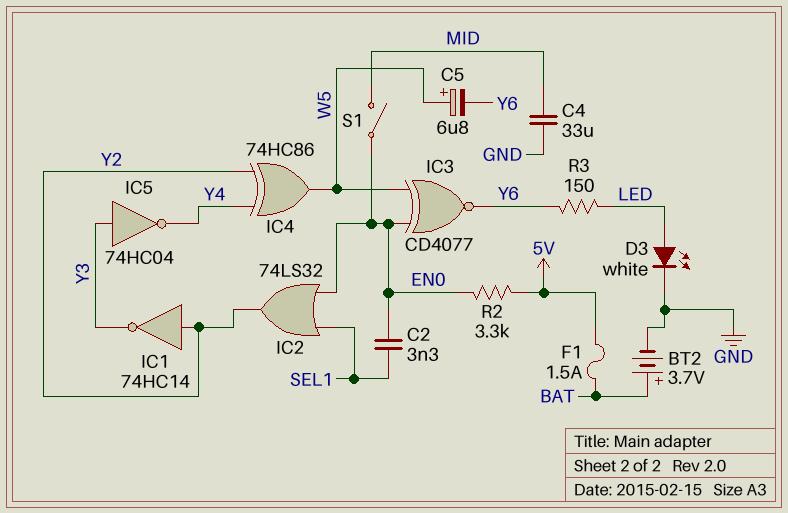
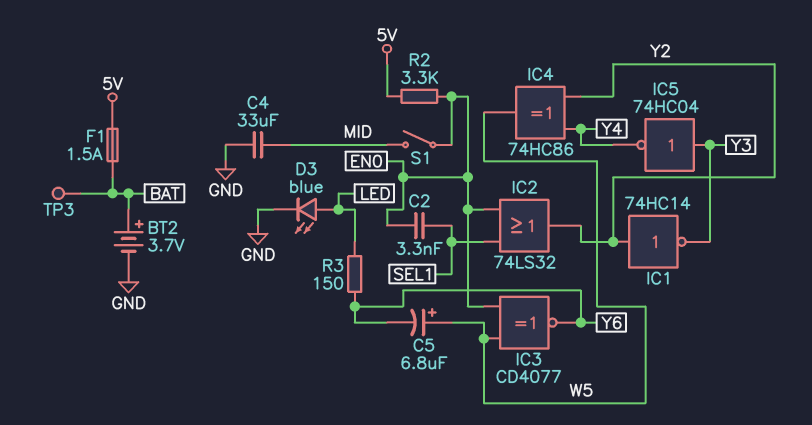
D3: LED white (A LED, K GND) -> LED blue (A LED, K GND)
TP3: none -> test point (BAT)

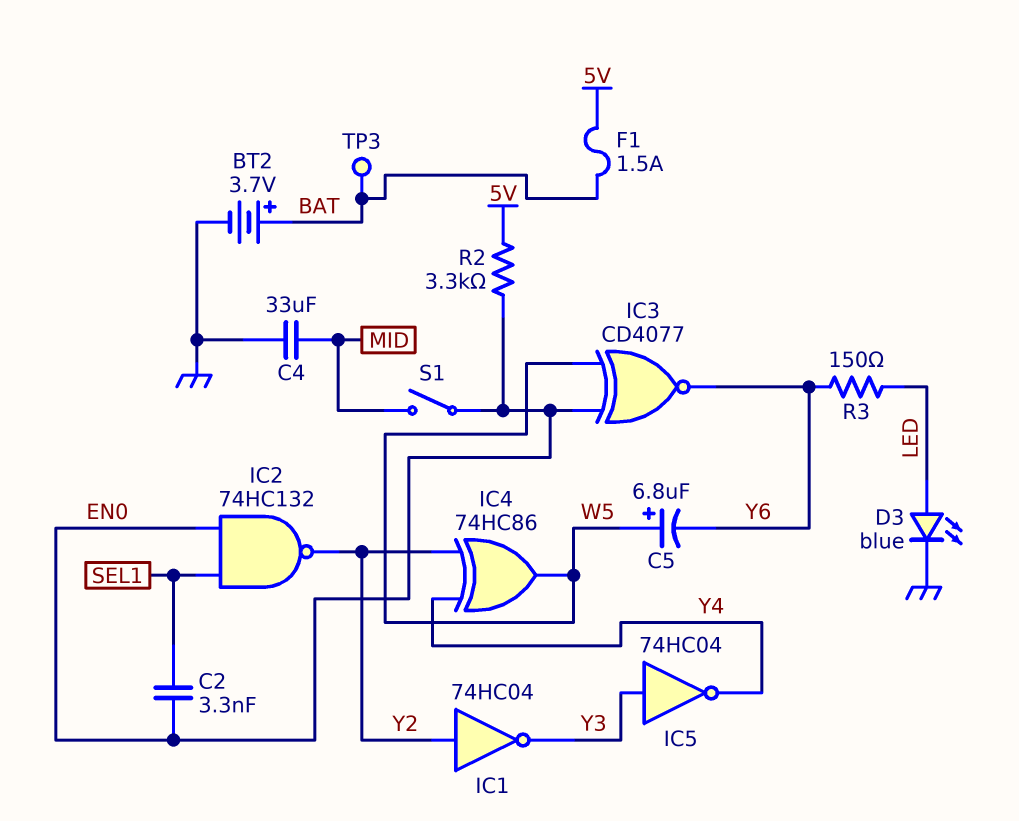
IC1: NOT 74HC14 (in Y2, out Y3) -> NOT 74HC04 (in Y2, out Y3)
IC2: OR 74LS32 (in EN0, in SEL1, out Y2) -> NAND 74HC132 (in EN0, in SEL1, out Y2)

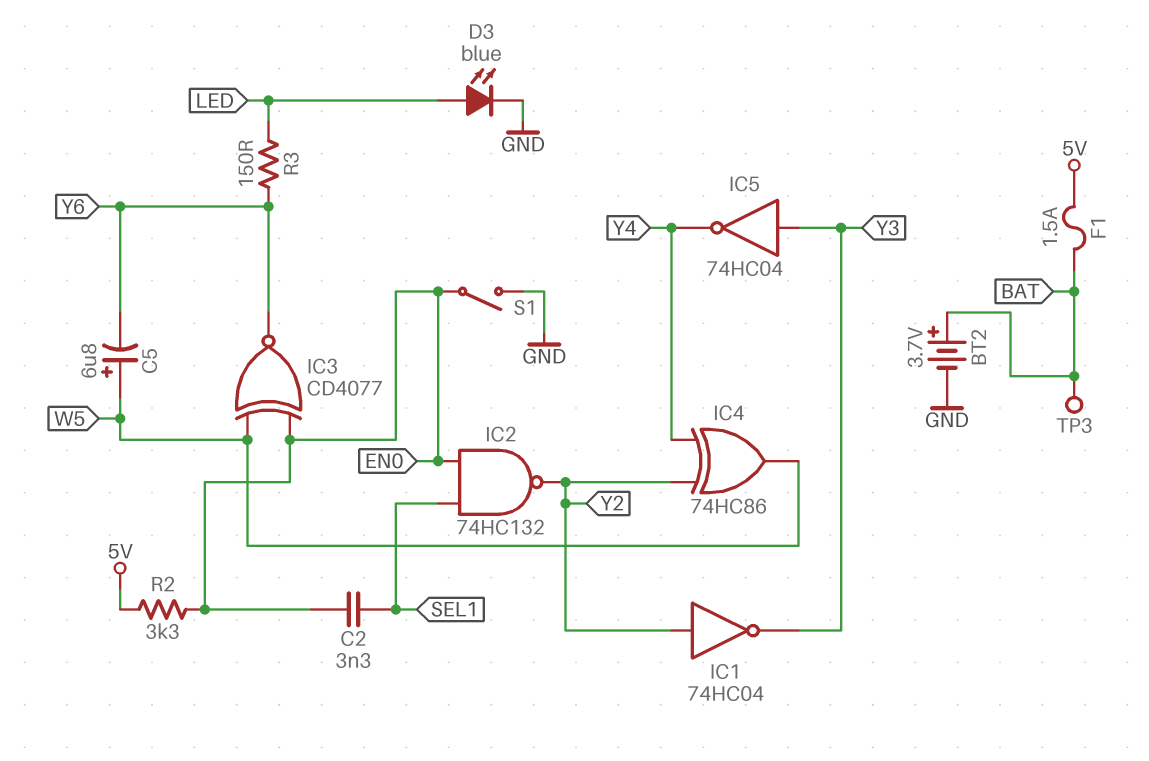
C4: 33uF (GND, MID) -> none
S1: switch (EN0, MID) -> switch (EN0, GND)

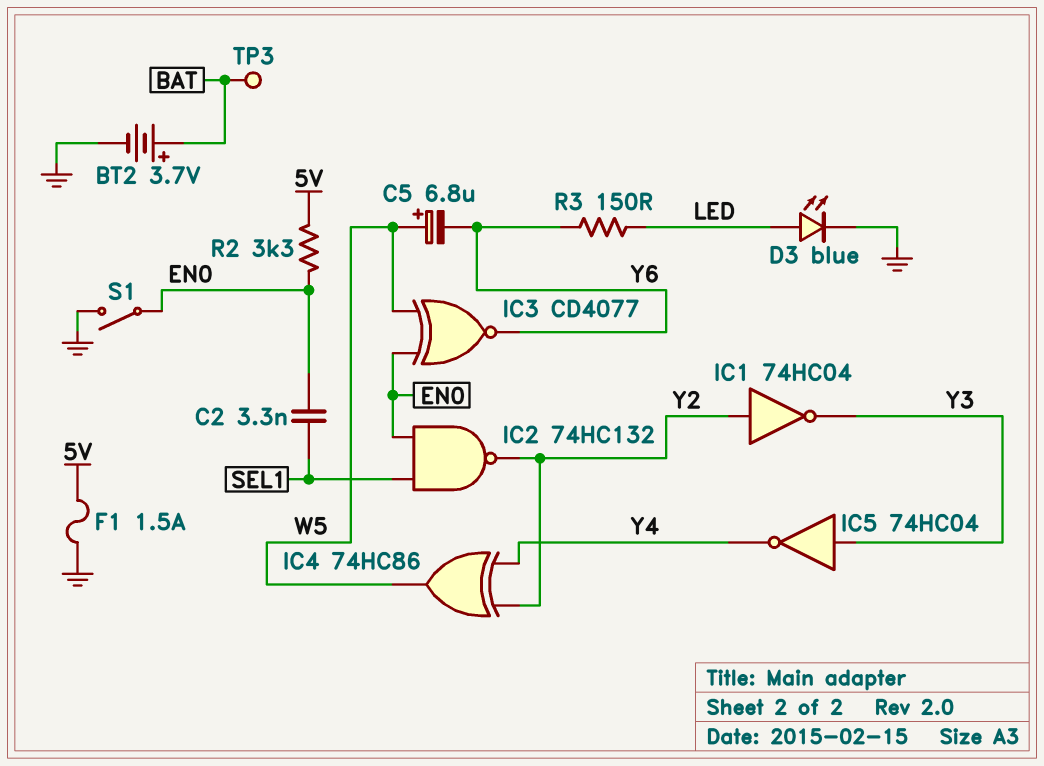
F1: 1.5A (5V, BAT) -> 1.5A (5V, GND)

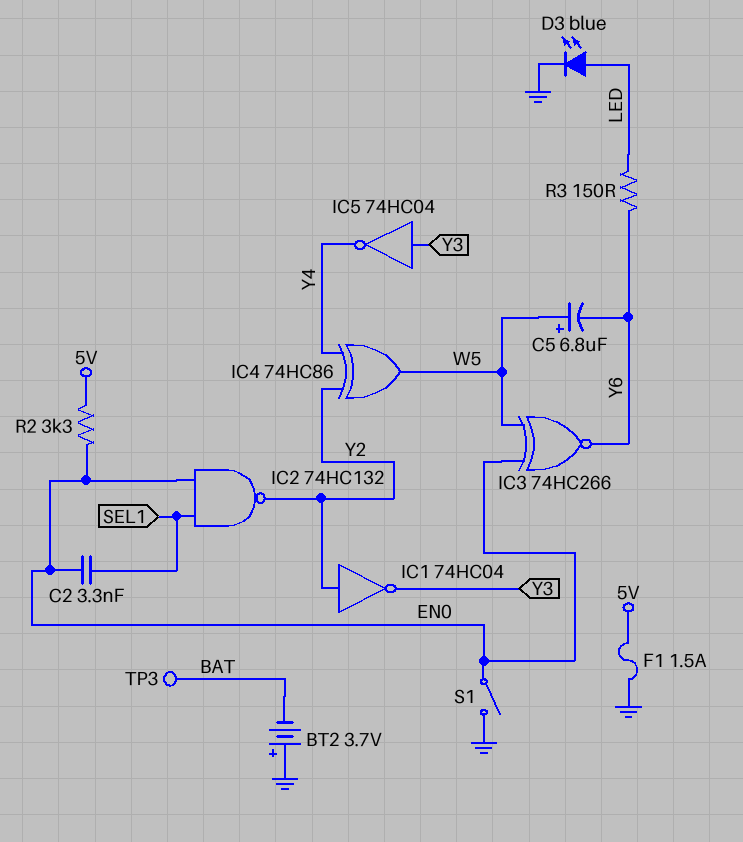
BT2: 3.7V (plus BAT, minus GND) -> 3.7V (plus GND, minus BAT)
IC3: XNOR CD4077 (in EN0, in W5, out Y6) -> XNOR 74HC266 (in EN0, in W5, out Y6)

